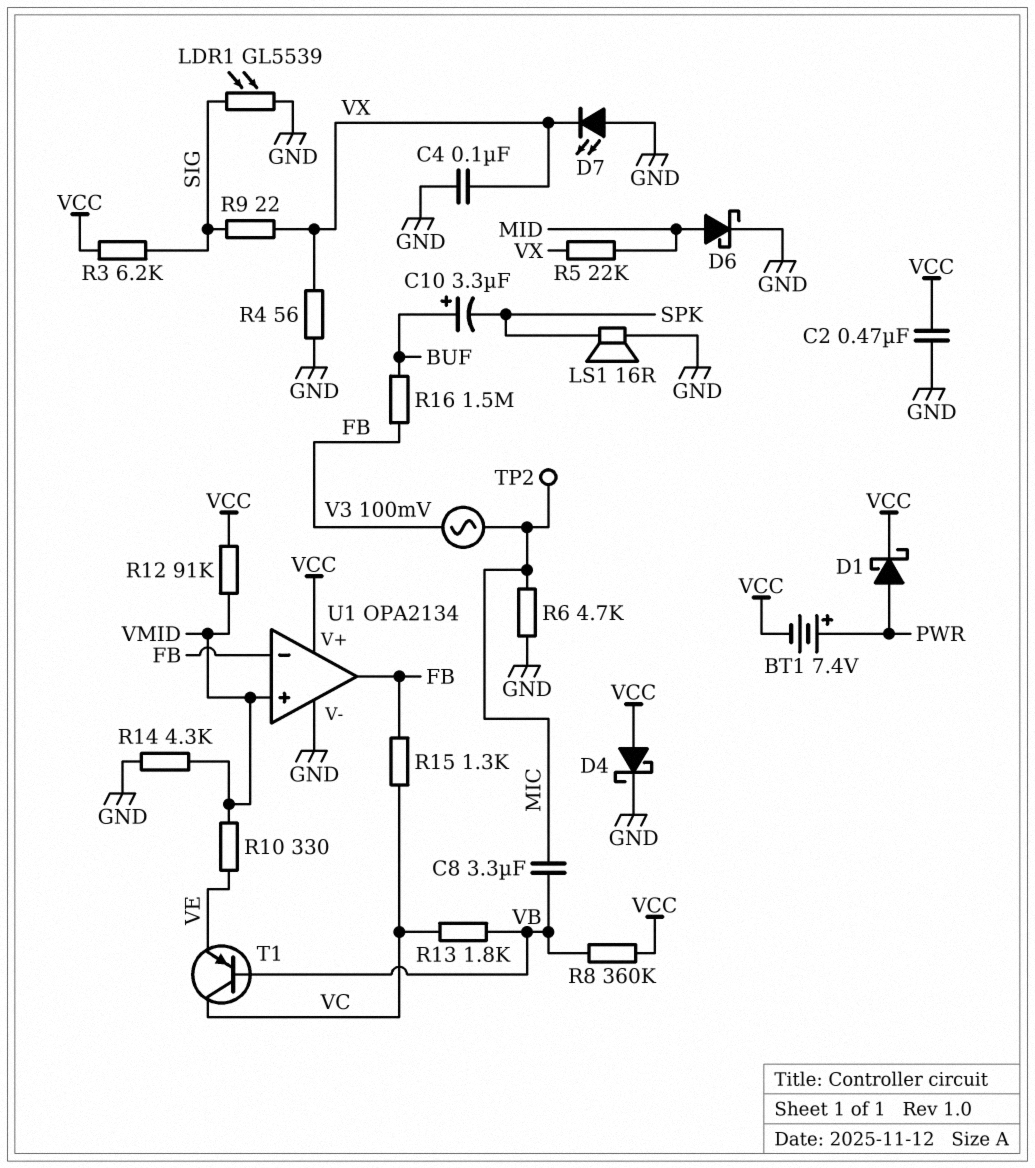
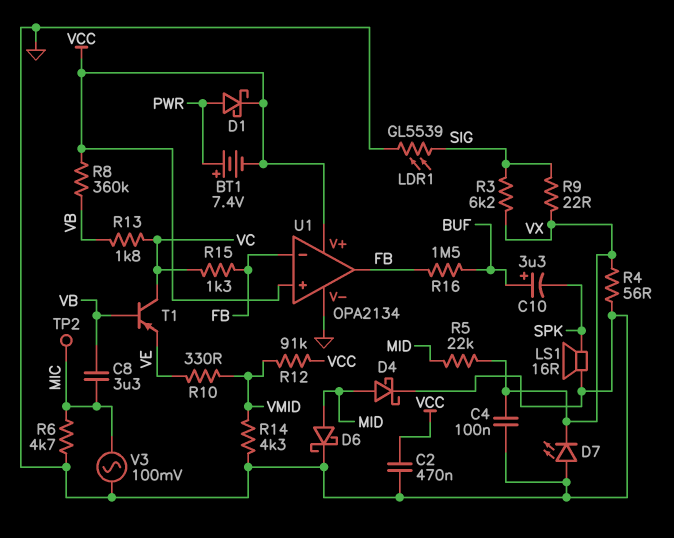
D4: schottky (A VCC, K GND) -> schottky (A MID, K GND)
R3: 6.2k (SIG, VCC) -> 6.2k (SIG, VX)
U1 pin in+: VMID -> VCC
V3: AC 100mV (FB, MIC) -> AC 100mV (GND, MIC)

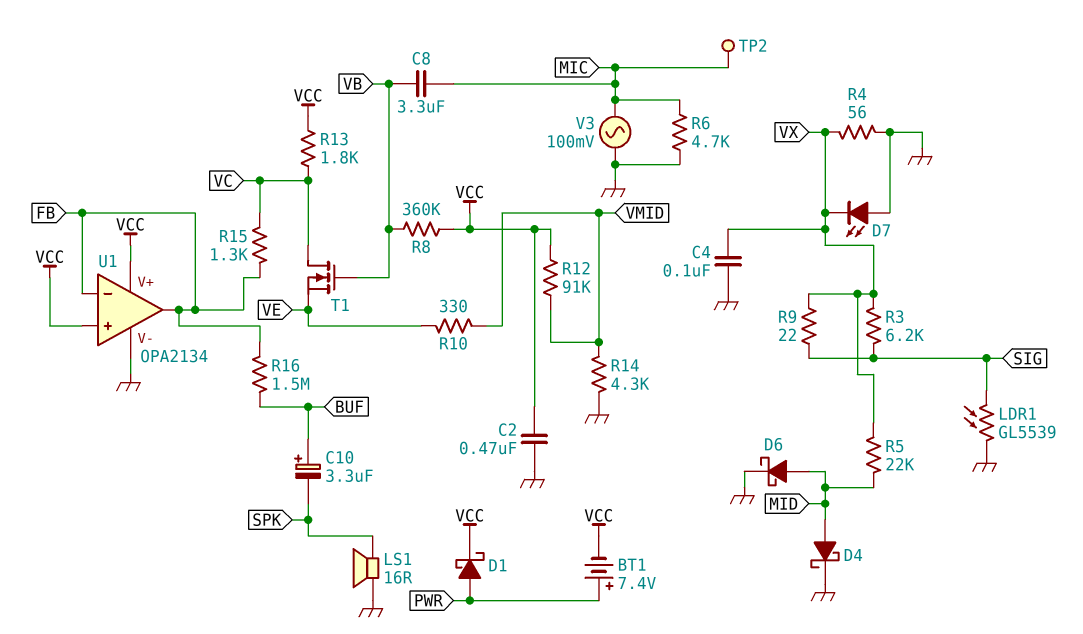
R13: 1.8k (VB, VC) -> 1.8k (VC, VCC)
T1: PNP (B VB, C VC, E VE) -> NMOS (G VB, D VC, S VE)

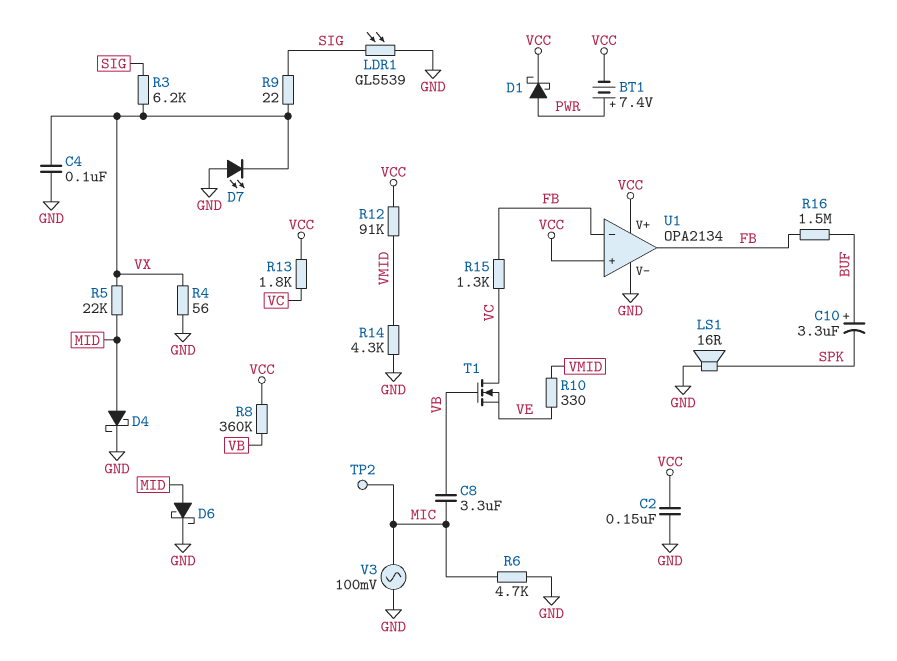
C2: 470nF (GND, VCC) -> 150nF (GND, VCC)

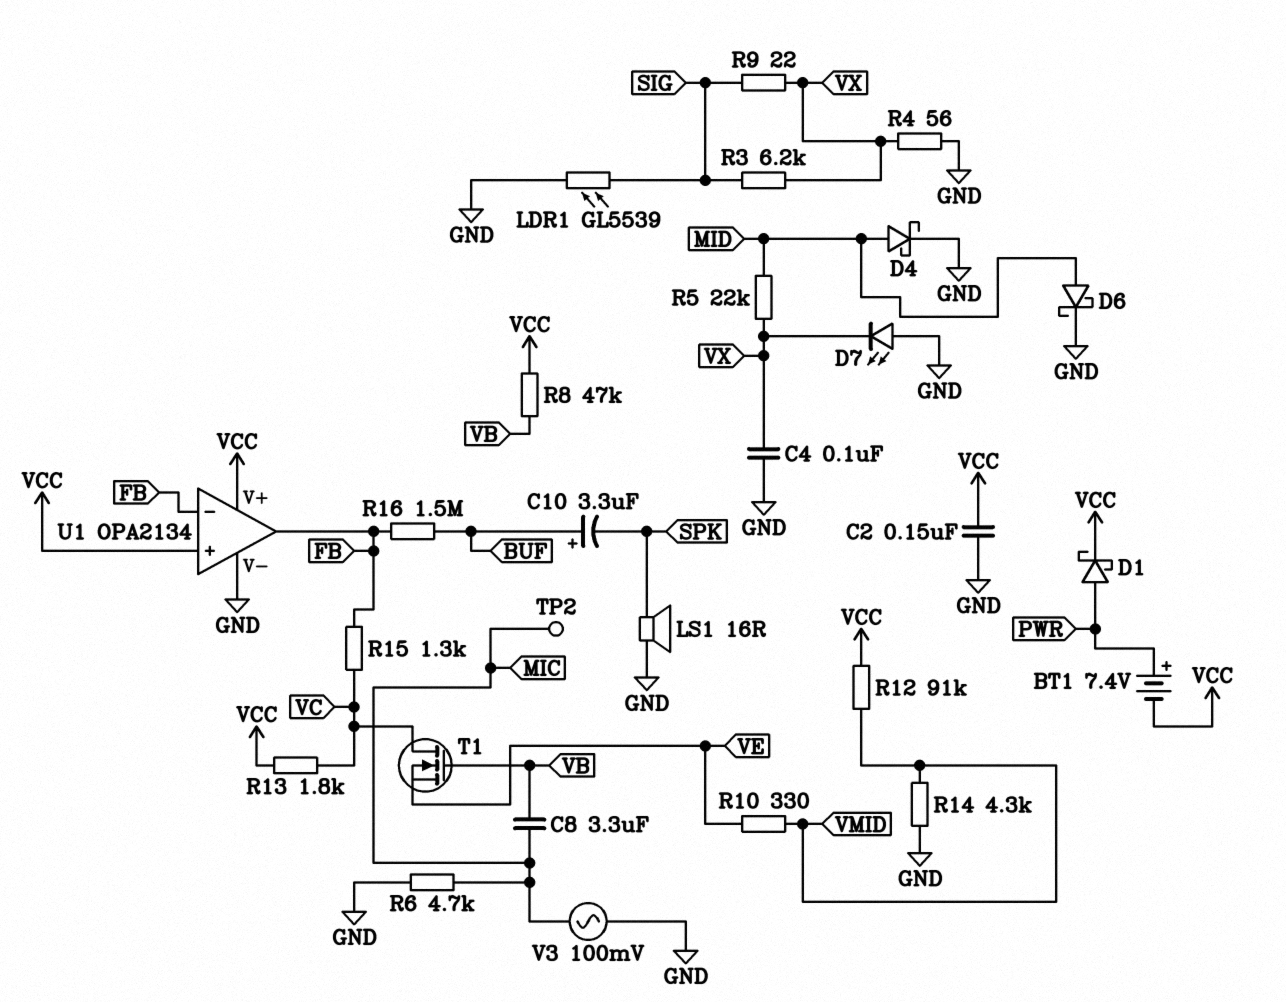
R8: 360k (VB, VCC) -> 47k (VB, VCC)

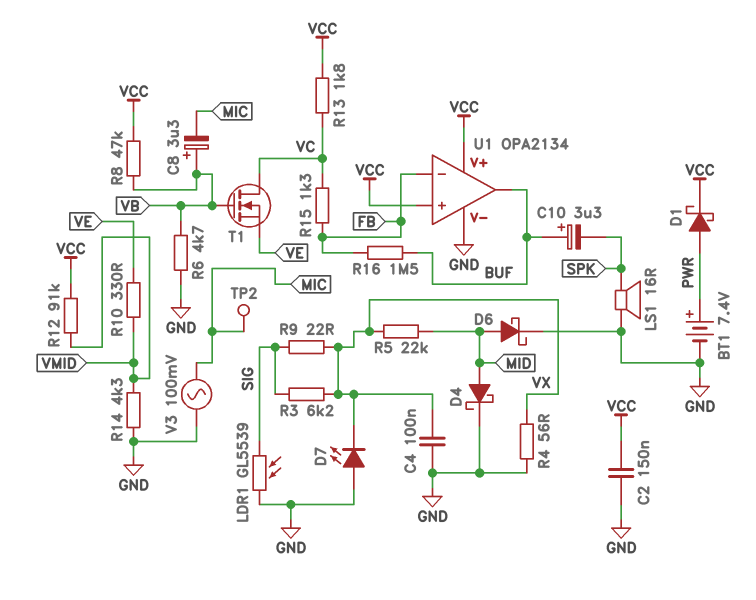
BT1: 7.4V (plus PWR, minus VCC) -> 7.4V (plus PWR, minus GND)
C8: 3.3uF (MIC, VB) -> 3.3uF (plus VB, minus MIC)
R6: 4.7k (GND, MIC) -> 4.7k (GND, VB)
U1 pin out: FB -> BUF

